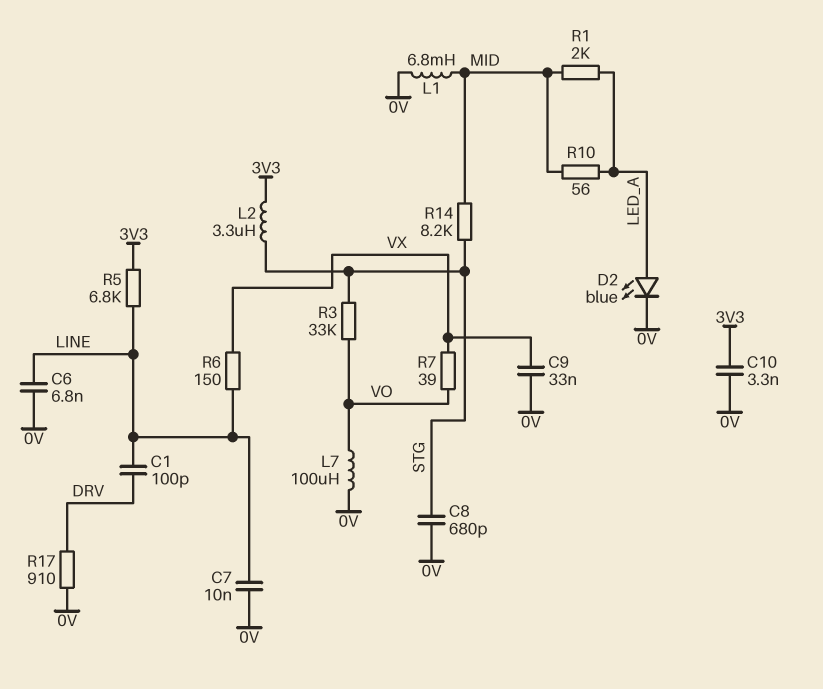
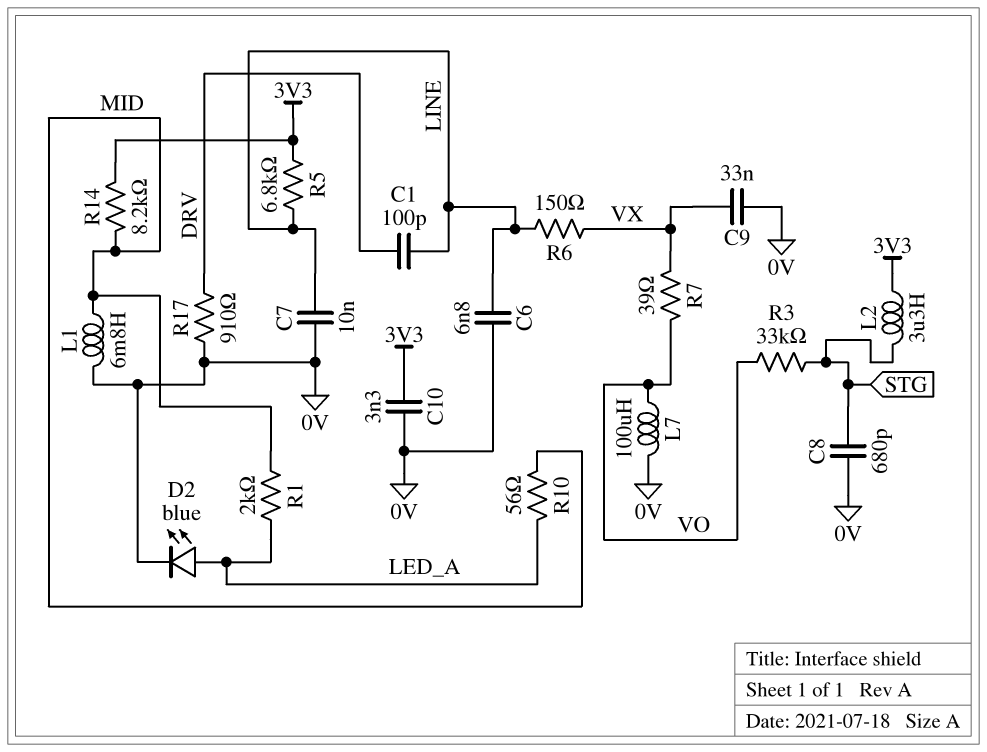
R14: 8.2k (MID, STG) -> 8.2k (3V3, MID)

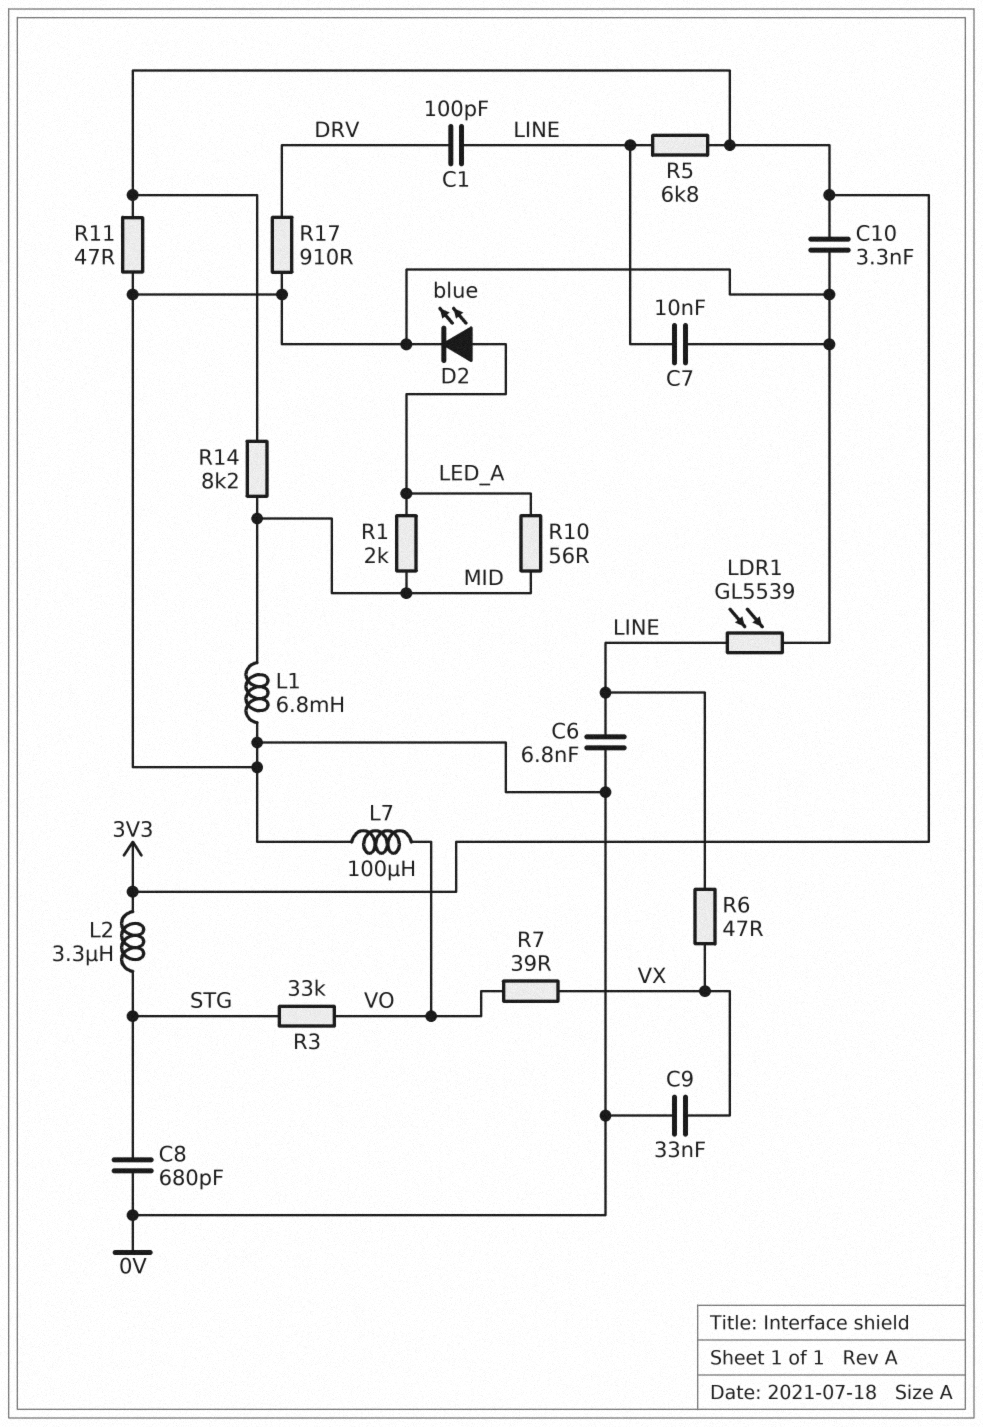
LDR1: none -> GL5539 (0V, LINE)
R6: 150 (LINE, VX) -> 47 (LINE, VX)
R11: none -> 47 (0V, 3V3)

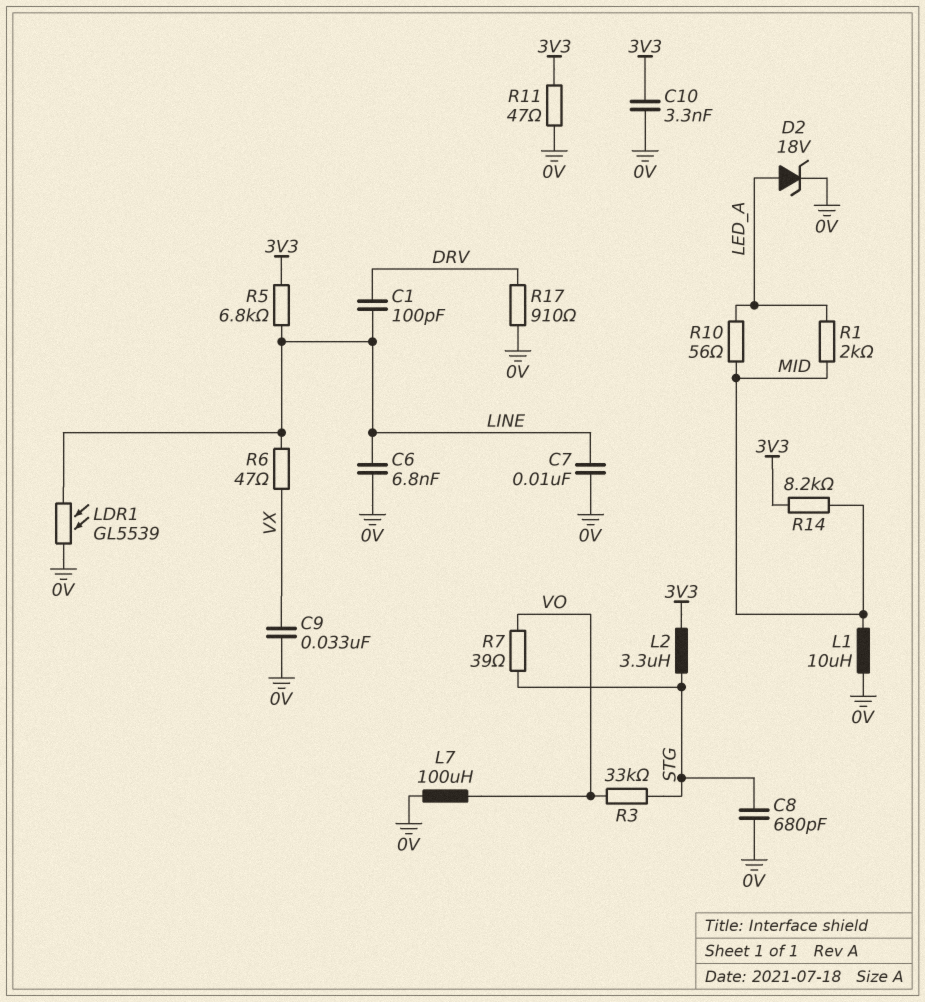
D2: LED blue (A LED_A, K 0V) -> zener 18V (A LED_A, K 0V)
L1: 6.8mH (0V, MID) -> 10uH (0V, MID)
R7: 39 (VO, VX) -> 39 (STG, VO)

